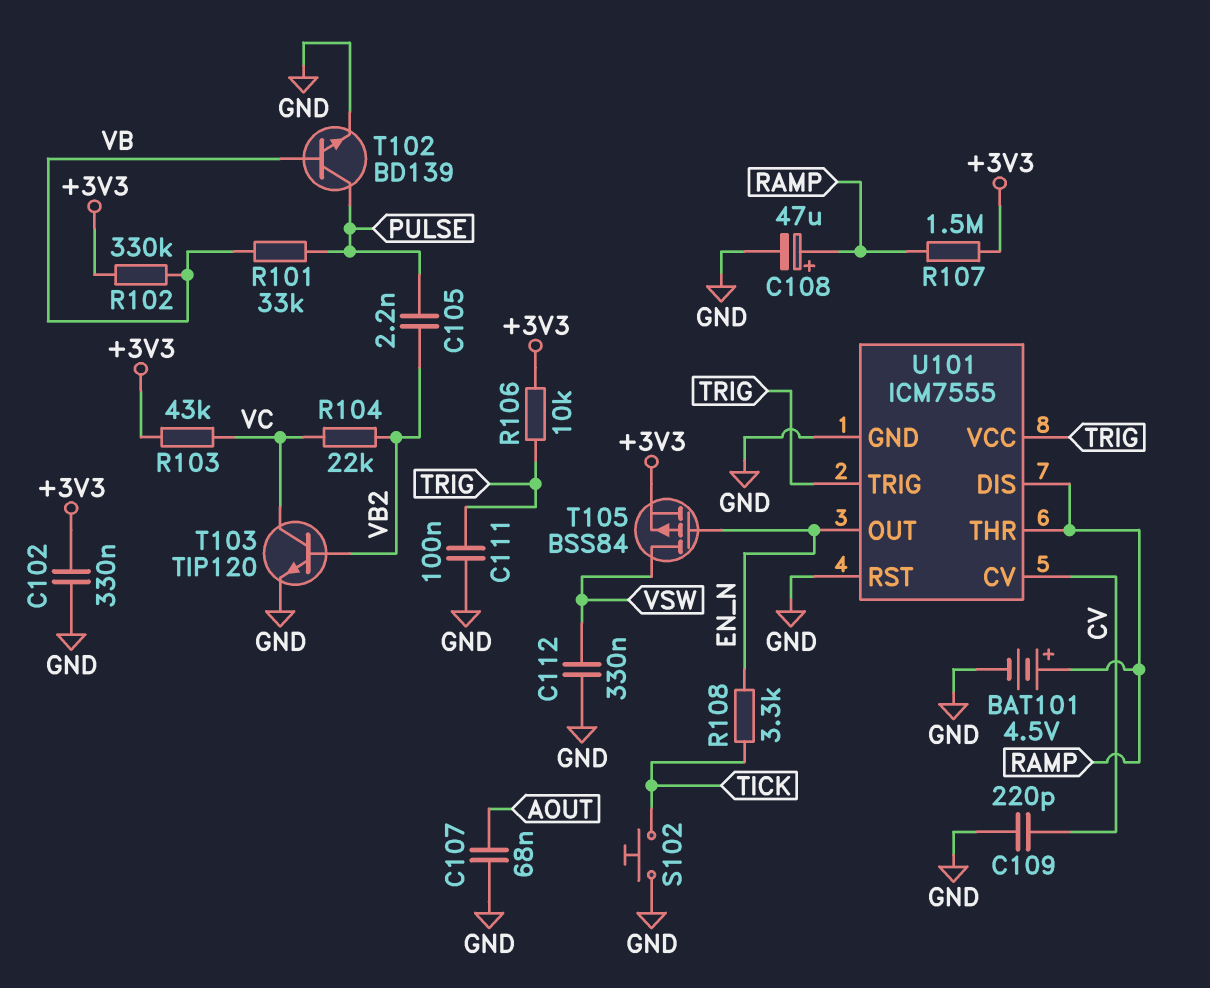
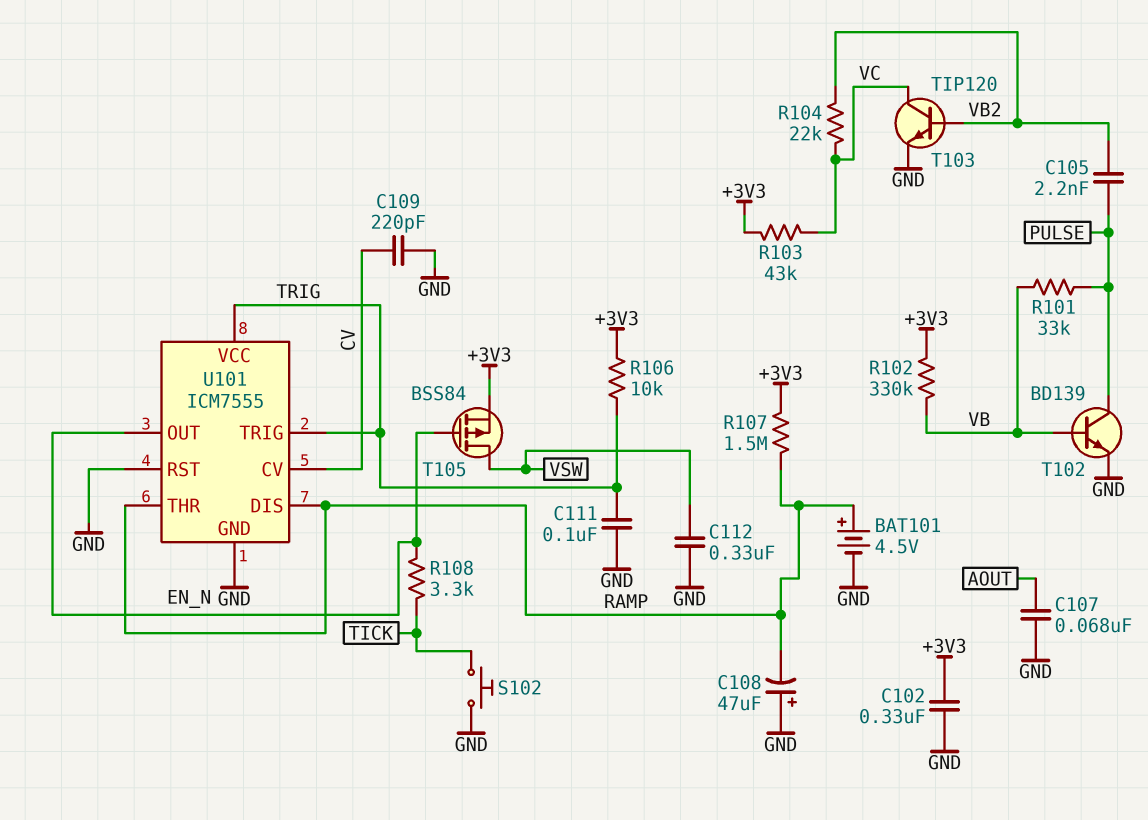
C108: 47uF (plus RAMP, minus GND) -> 47uF (plus GND, minus RAMP)

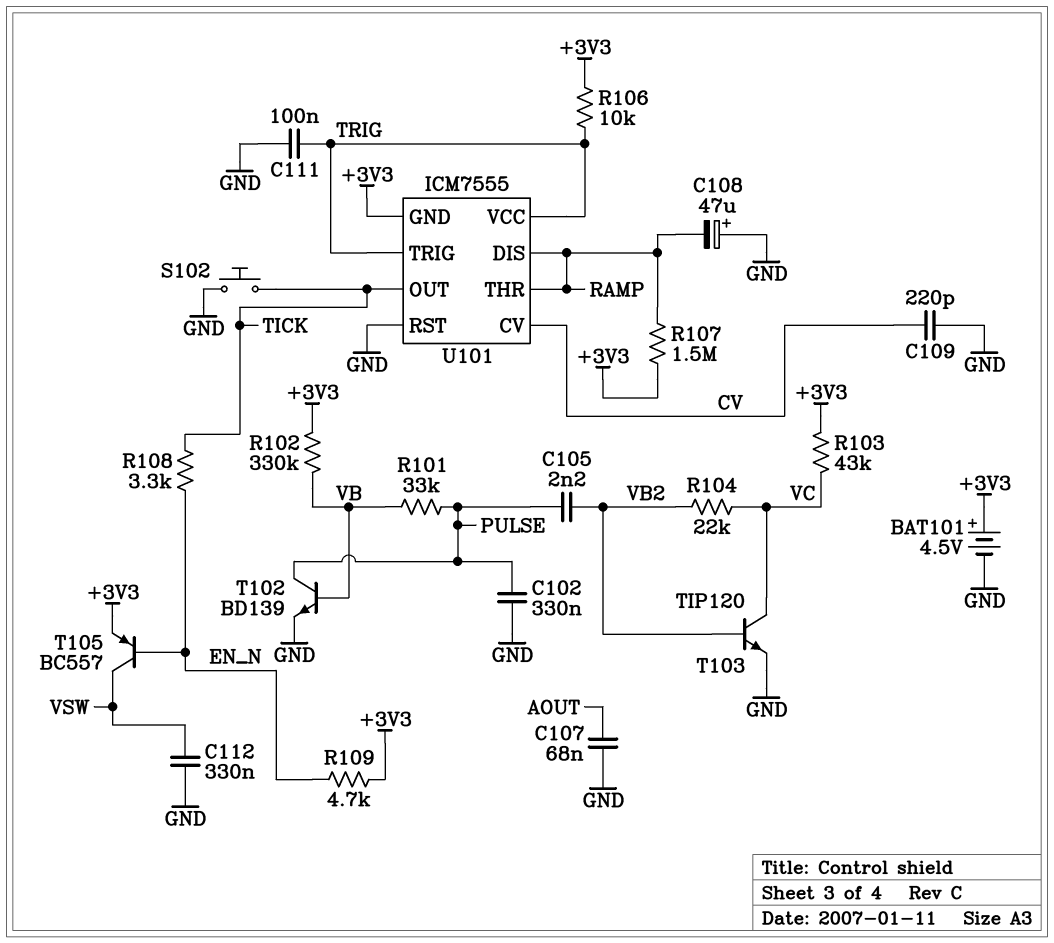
BAT101: 4.5V (plus RAMP, minus GND) -> 4.5V (plus +3V3, minus GND)
C102: 330nF (+3V3, GND) -> 330nF (GND, PULSE)
R109: none -> 4.7k (+3V3, EN_N)
T105: PMOS BSS84 (G EN_N, D VSW, S +3V3) -> PNP BC557 (B EN_N, C VSW, E +3V3)
U101 pin GND: GND -> +3V3
U101 pin OUT: EN_N -> TICK

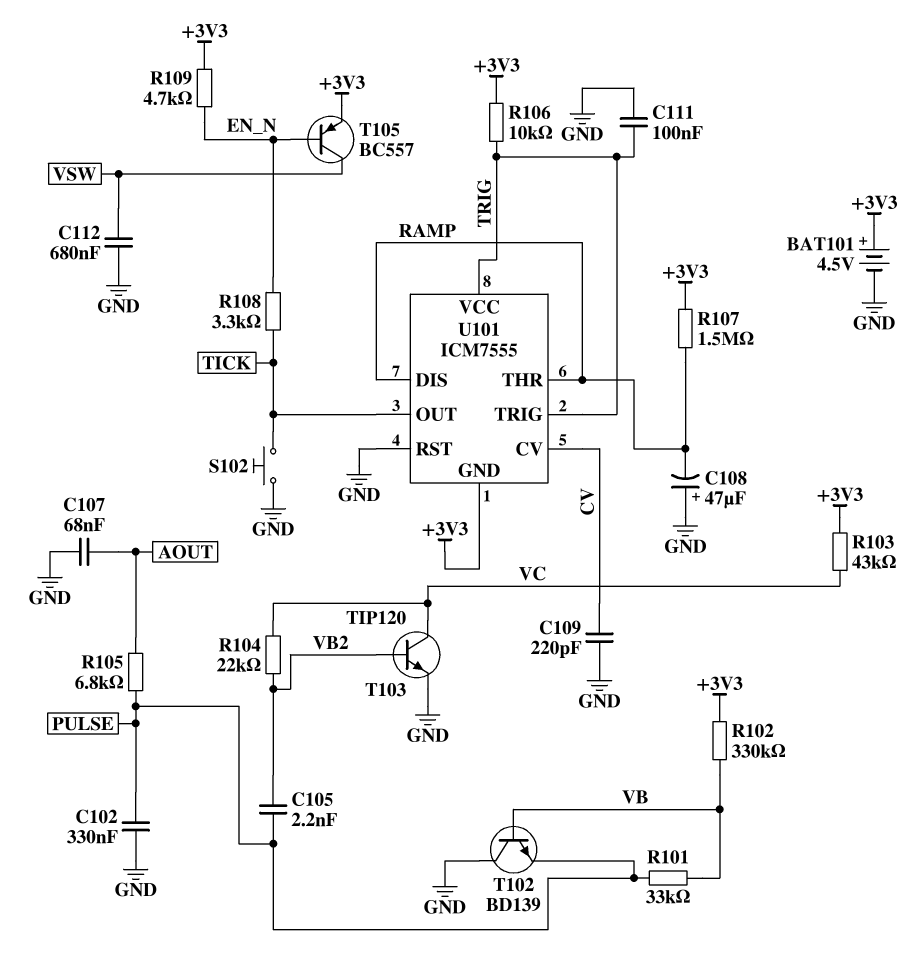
C112: 330nF (GND, VSW) -> 680nF (GND, VSW)
R105: none -> 6.8k (AOUT, PULSE)
T102: NPN BD139 (B VB, C PULSE, E GND) -> NPN BD139 (B VB, C GND, E PULSE)

